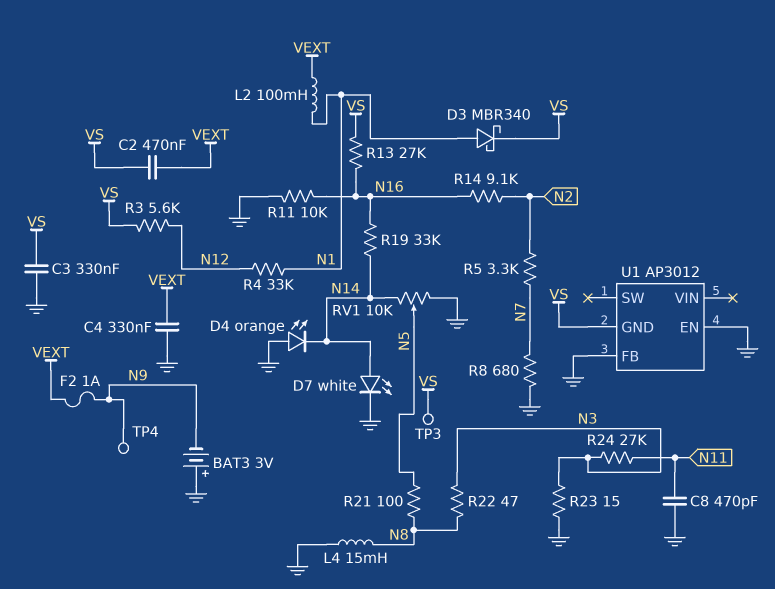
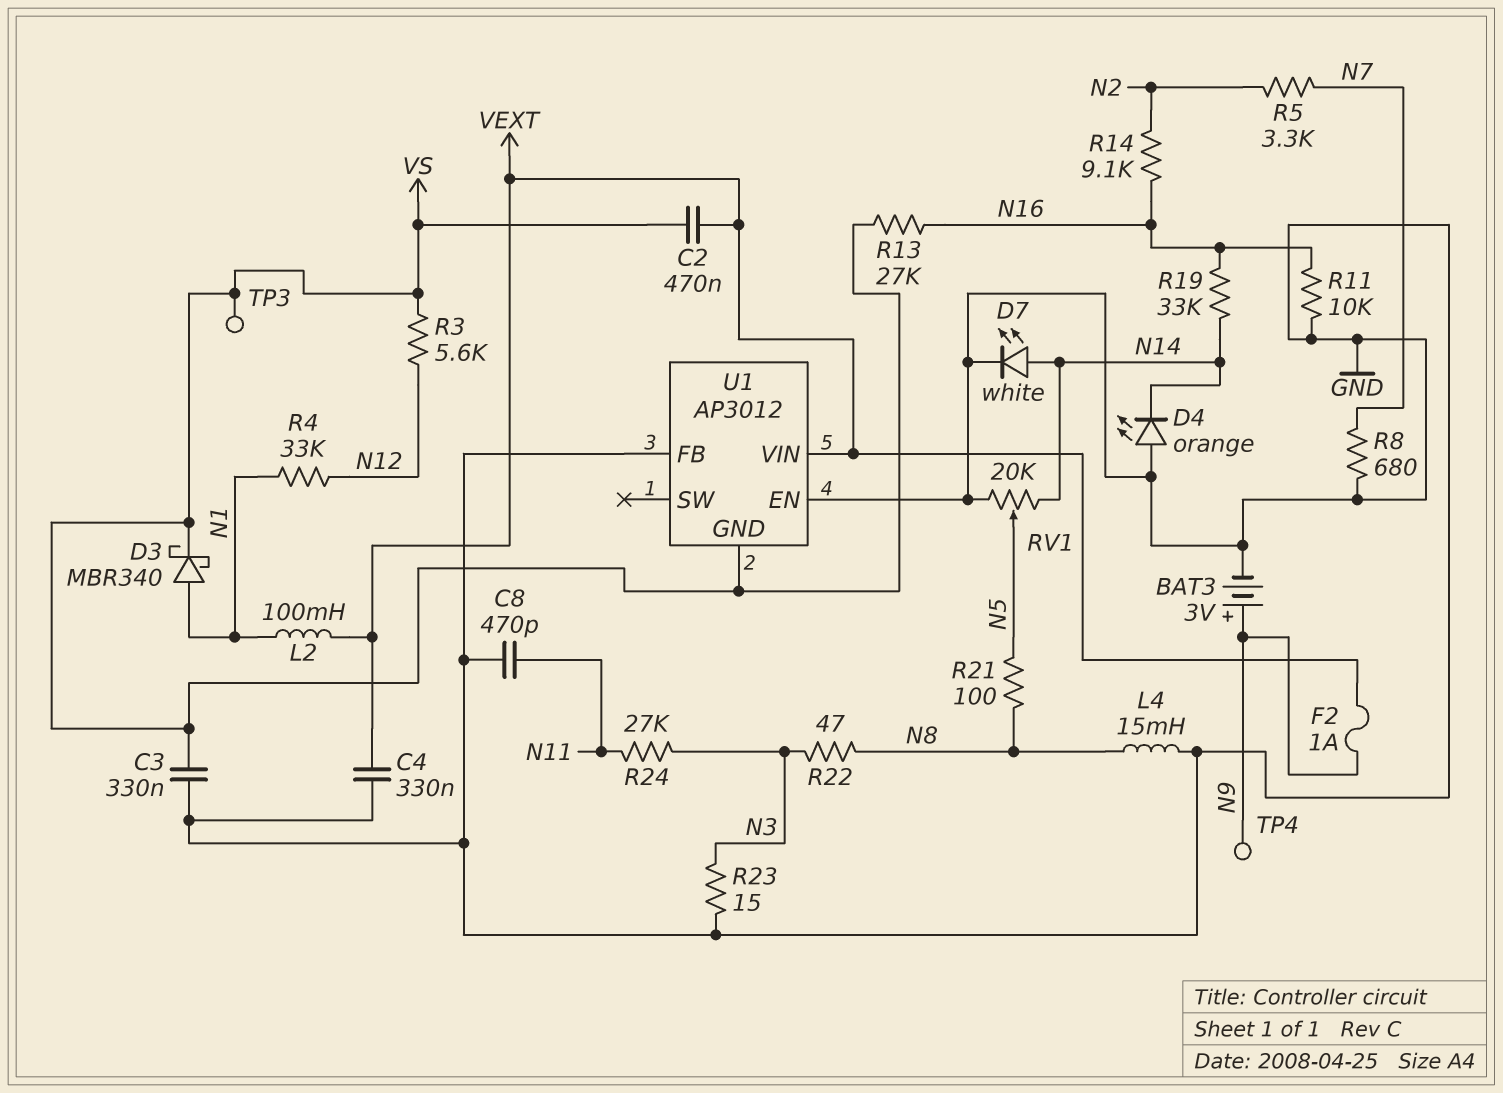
BAT3: 3V (plus GND, minus N9) -> 3V (plus N9, minus GND)
RV1: 10k (GND, N14, wiper N5) -> 20k (GND, N14, wiper N5)
U1 pin VIN: none -> VEXT

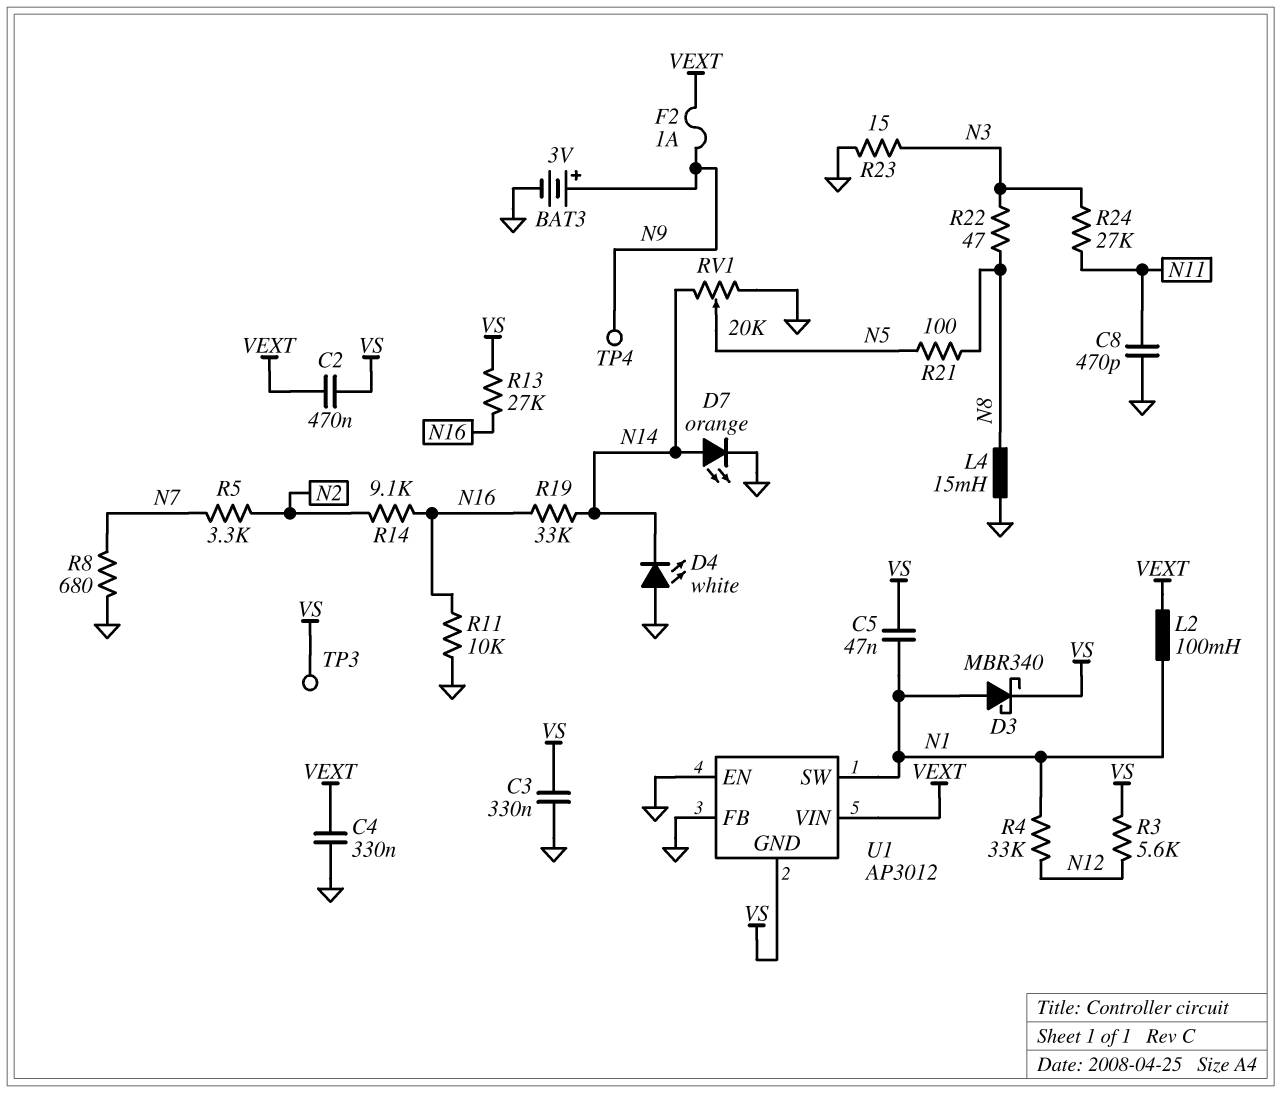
C5: none -> 47nF (N1, VS)
D4: LED orange (A GND, K N14) -> LED white (A GND, K N14)
D7: LED white (A N14, K GND) -> LED orange (A N14, K GND)
U1 pin SW: none -> N1

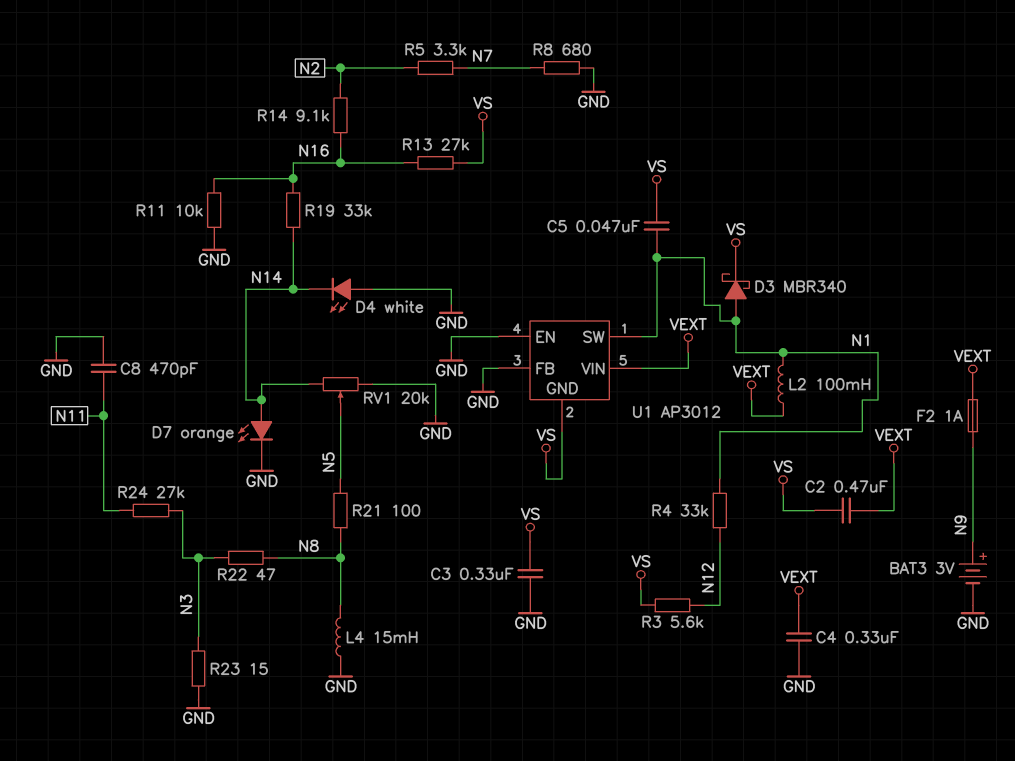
TP3: test point (VS) -> none
TP4: test point (N9) -> none

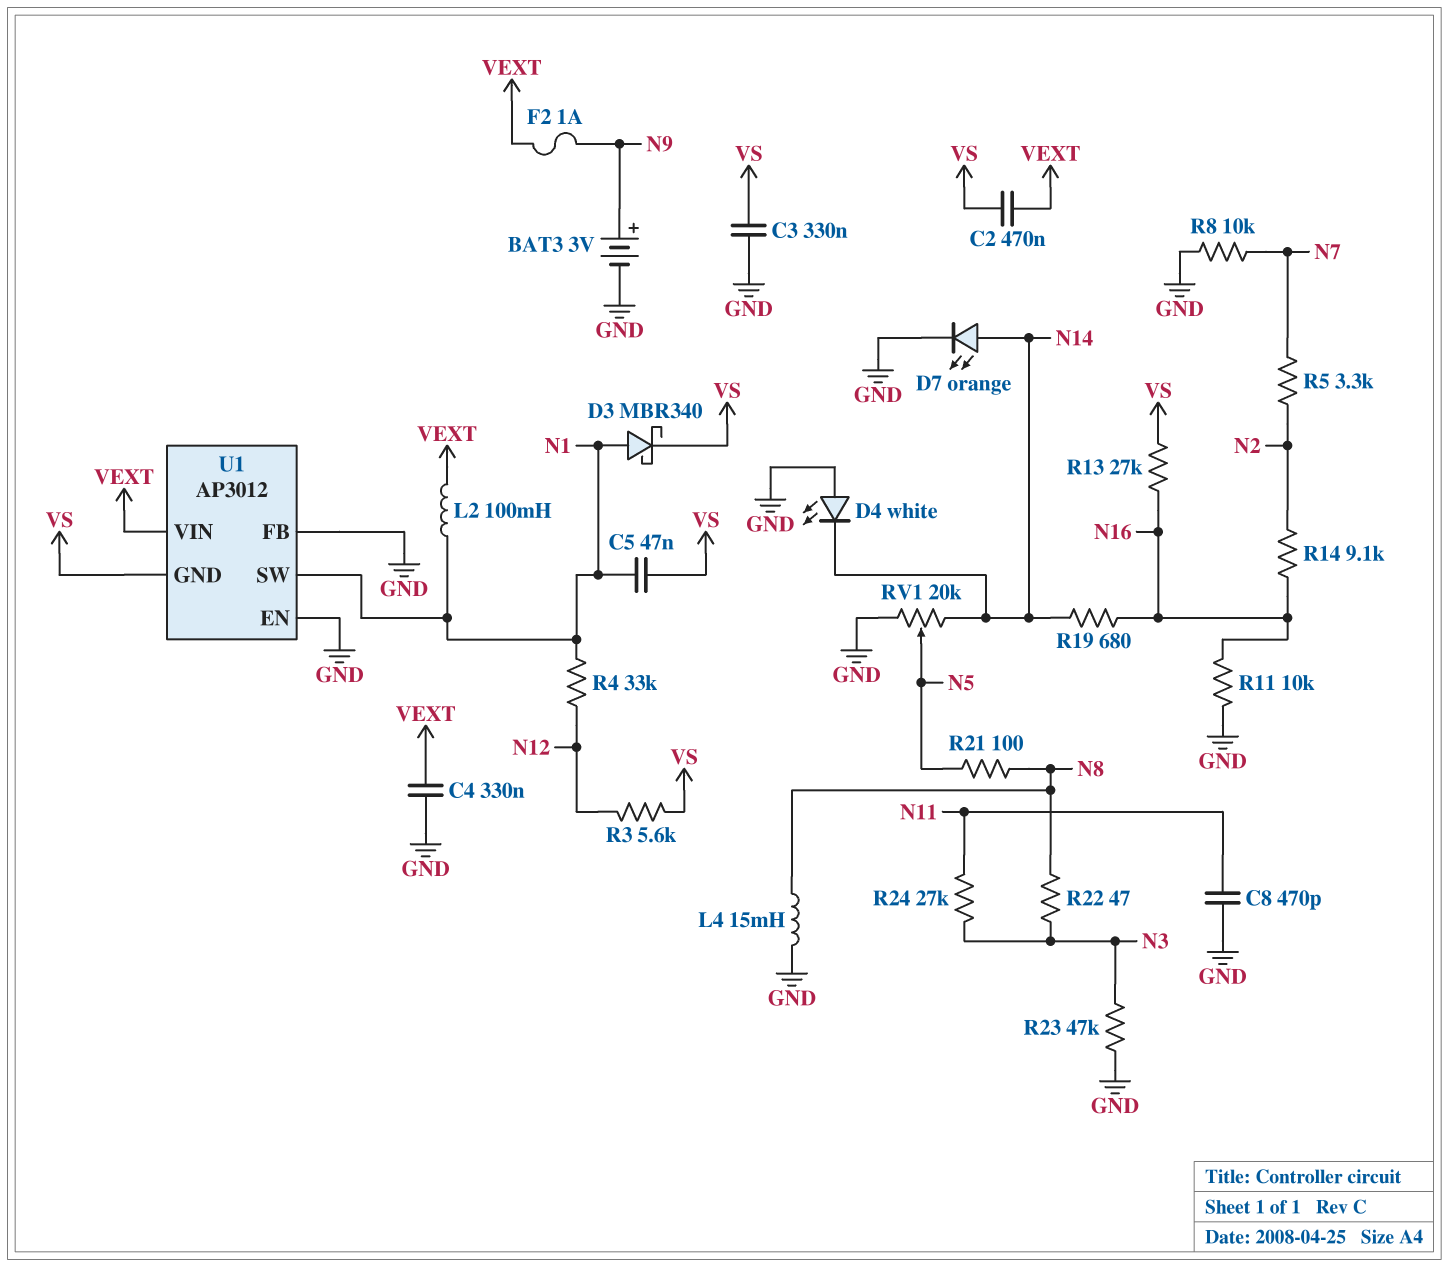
R8: 680 (GND, N7) -> 10k (GND, N7)
R19: 33k (N14, N16) -> 680 (N14, N16)
R23: 15 (GND, N3) -> 47k (GND, N3)

